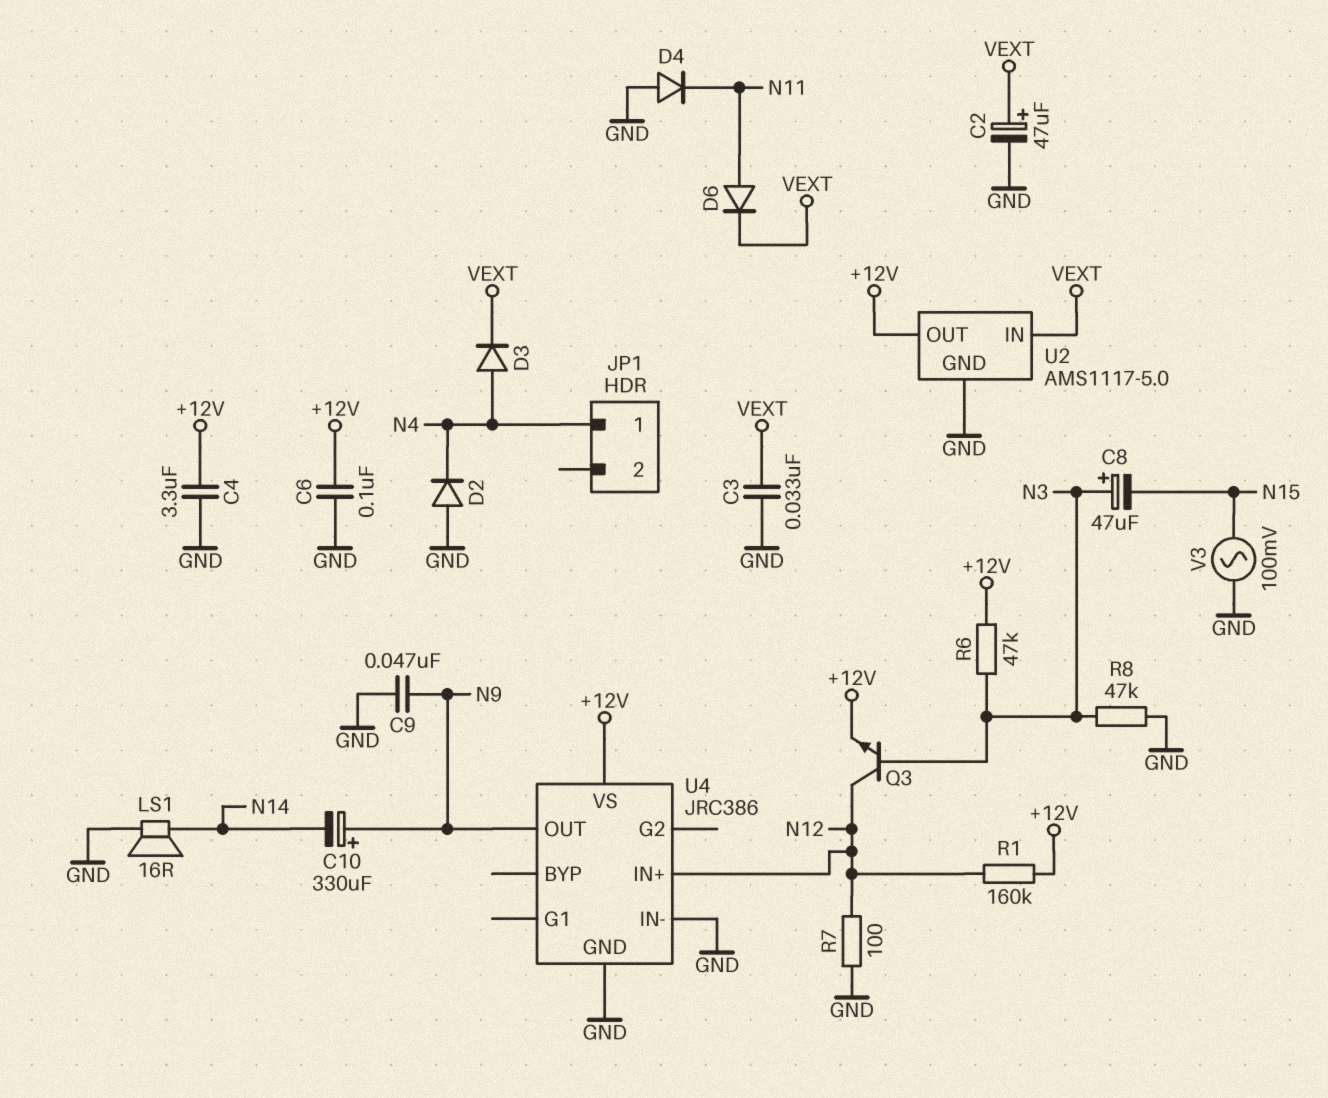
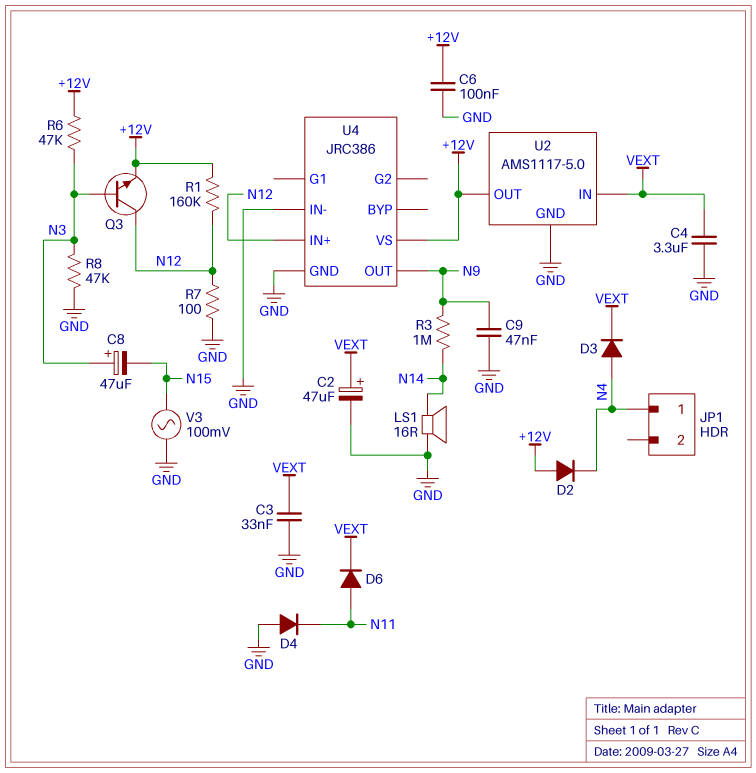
C4: 3.3uF (+12V, GND) -> 3.3uF (GND, VEXT)
C10: 330uF (plus N9, minus N14) -> none
D2: diode (A GND, K N4) -> diode (A +12V, K N4)
R3: none -> 1M (N9, N14)

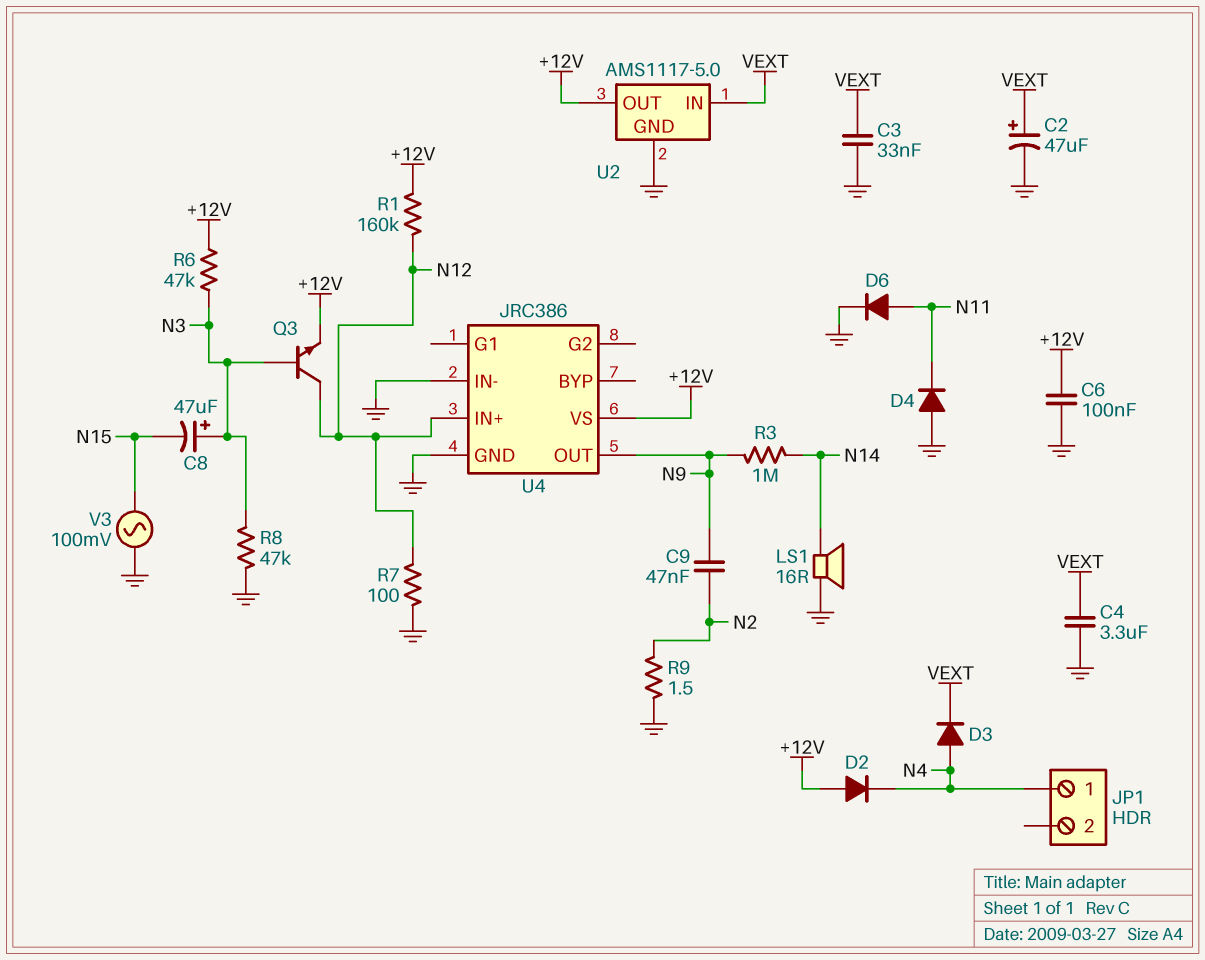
C9: 47nF (GND, N9) -> 47nF (N2, N9)
D6: diode (A N11, K VEXT) -> diode (A N11, K GND)
R9: none -> 1.5 (GND, N2)

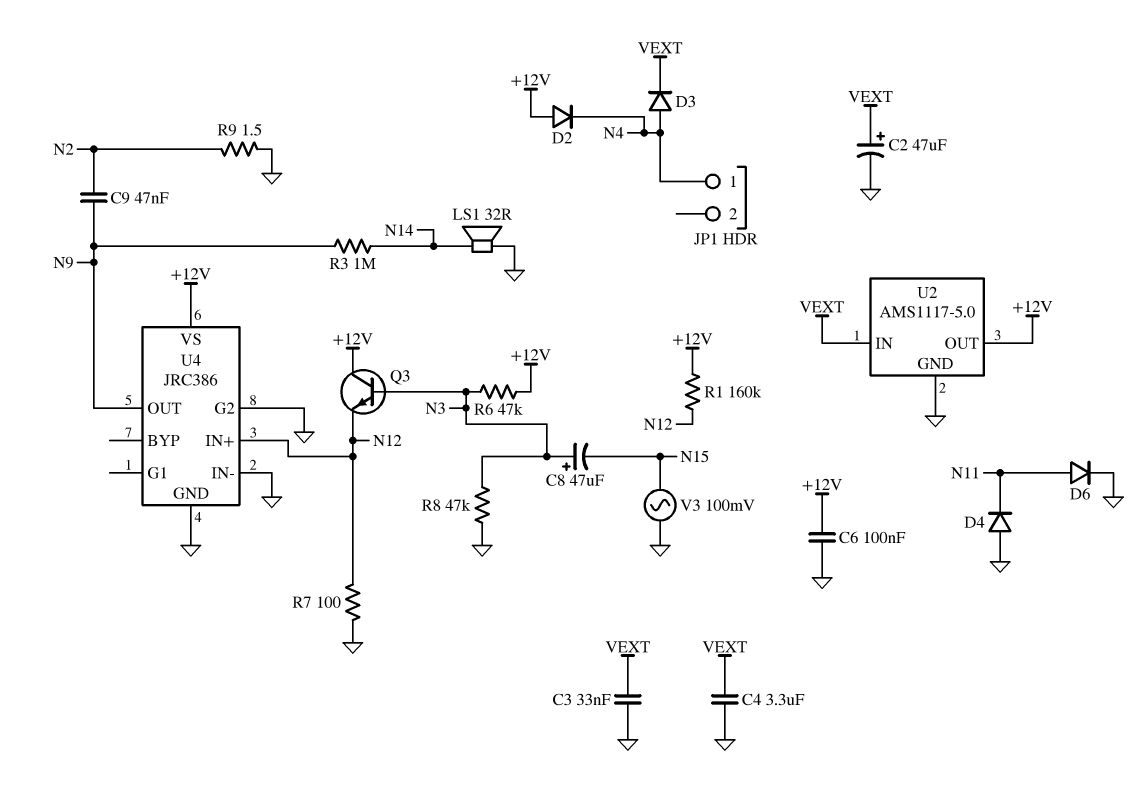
LS1: speaker 16R (GND, N14) -> speaker 32R (GND, N14)
Q3: NPN (B N3, C N12, E +12V) -> NPN (B N3, C +12V, E N12)
U4 pin G2: none -> GND

